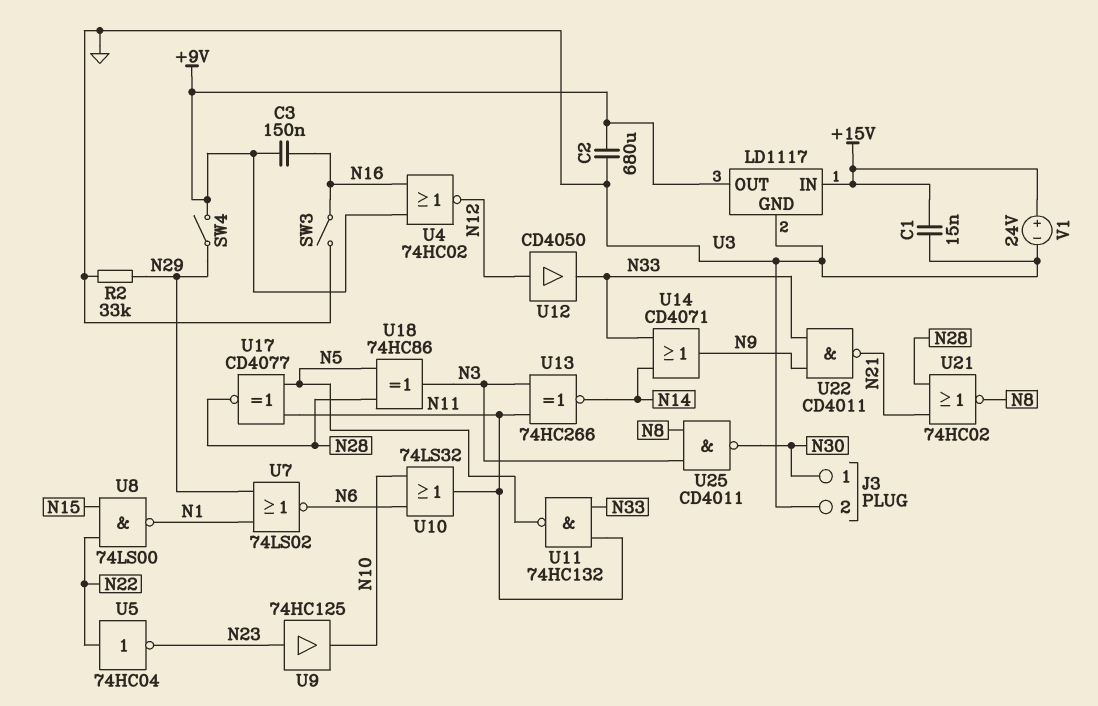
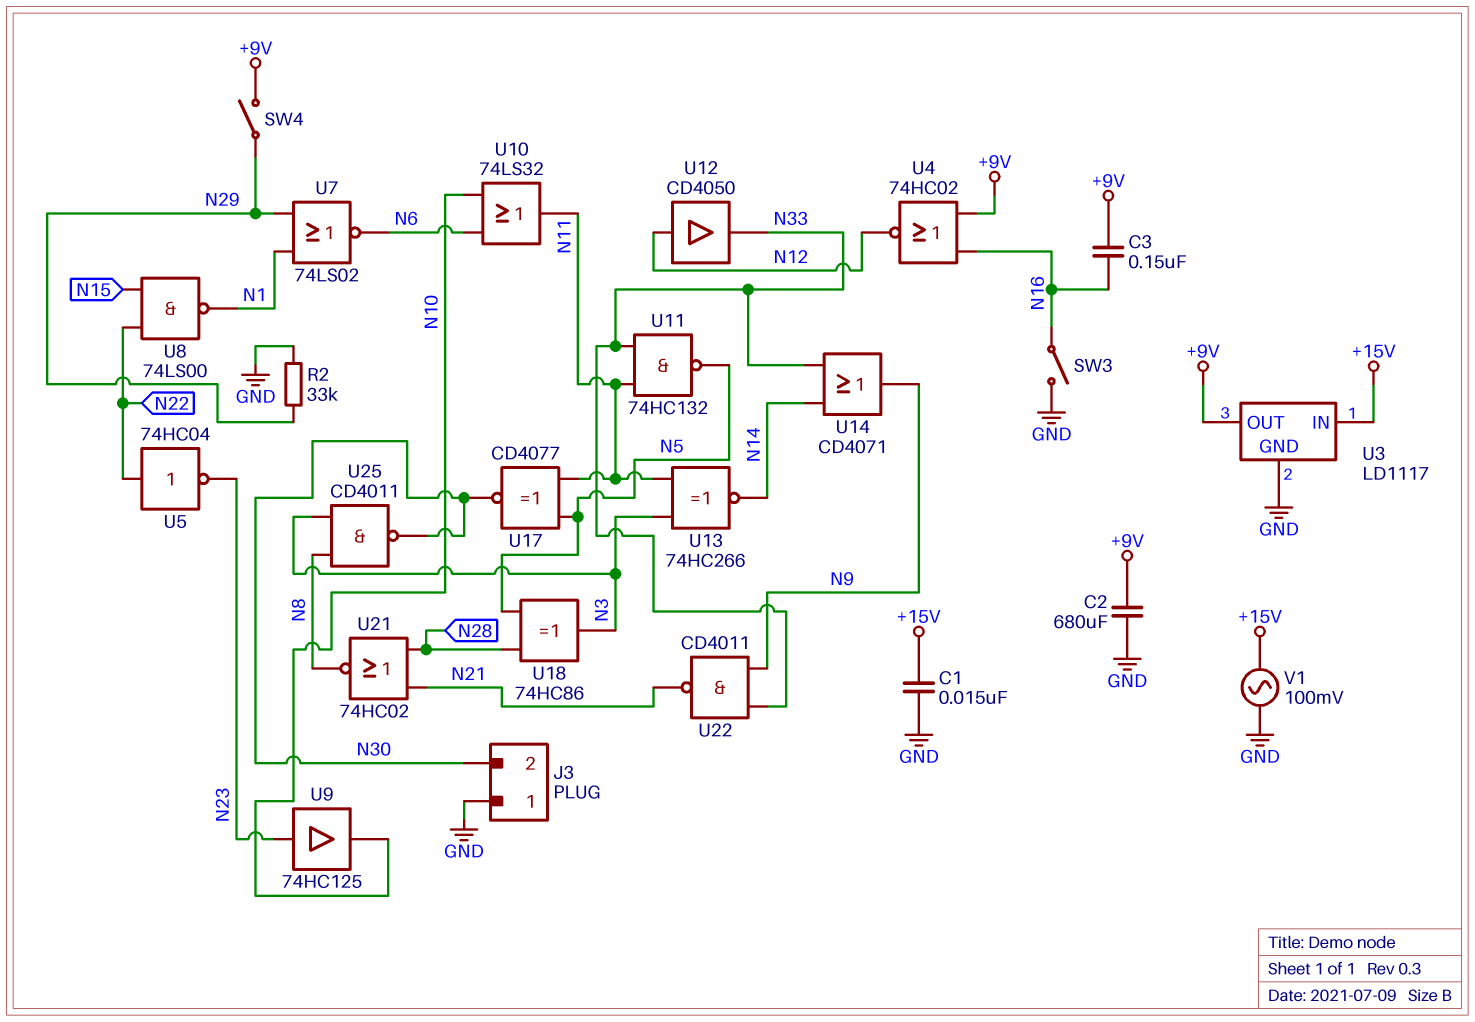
J3 pin 1: N30 -> GND
J3 pin 2: GND -> N30
U17: XNOR CD4077 (in N5, in N11, out N28) -> XNOR CD4077 (in N5, in N11, out N30)
V1: 24V (plus +15V, minus GND) -> AC 100mV (+15V, GND)

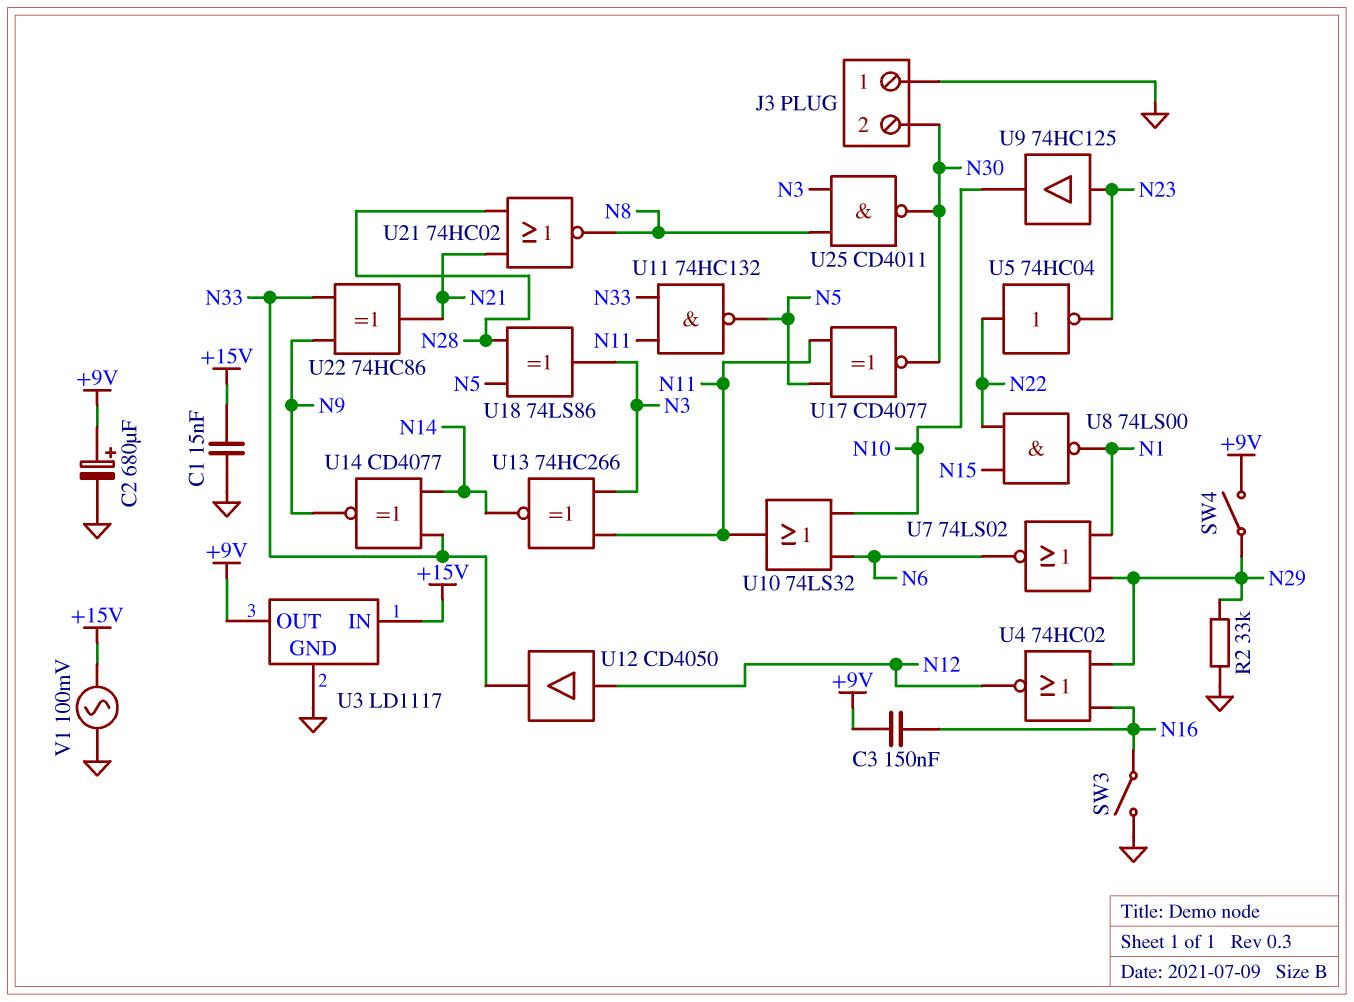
C2: 680uF (+9V, GND) -> 680uF (plus +9V, minus GND)
U4: NOR 74HC02 (in +9V, in N16, out N12) -> NOR 74HC02 (in N16, in N29, out N12)
U14: OR CD4071 (in N14, in N33, out N9) -> XNOR CD4077 (in N14, in N33, out N9)
U18: XOR 74HC86 (in N5, in N28, out N3) -> XOR 74LS86 (in N5, in N28, out N3)
U22: NAND CD4011 (in N9, in N33, out N21) -> XOR 74HC86 (in N9, in N33, out N21)

